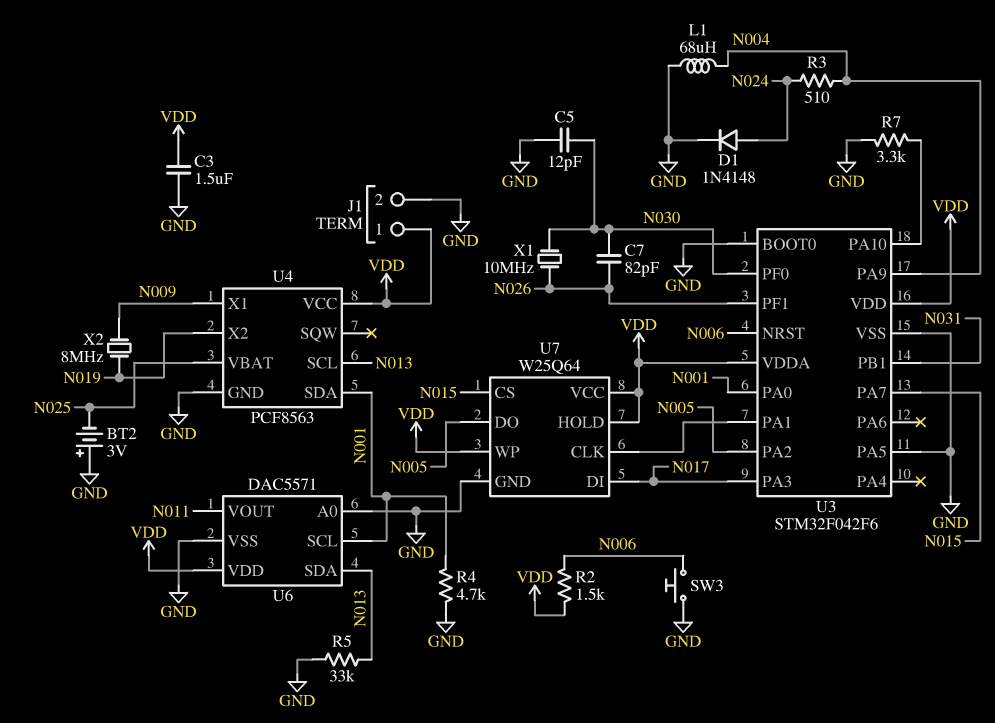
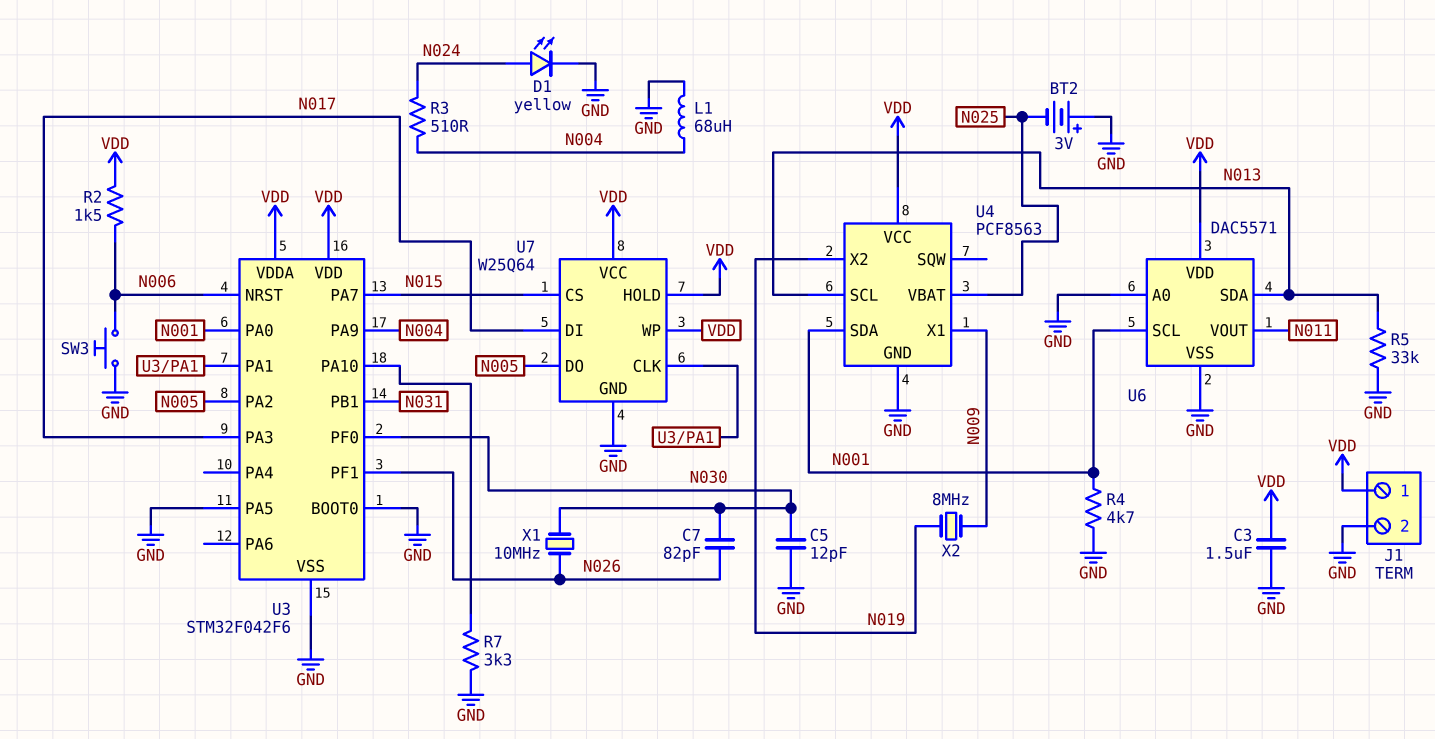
D1: diode 1N4148 (A N024, K GND) -> LED yellow (A N024, K GND)

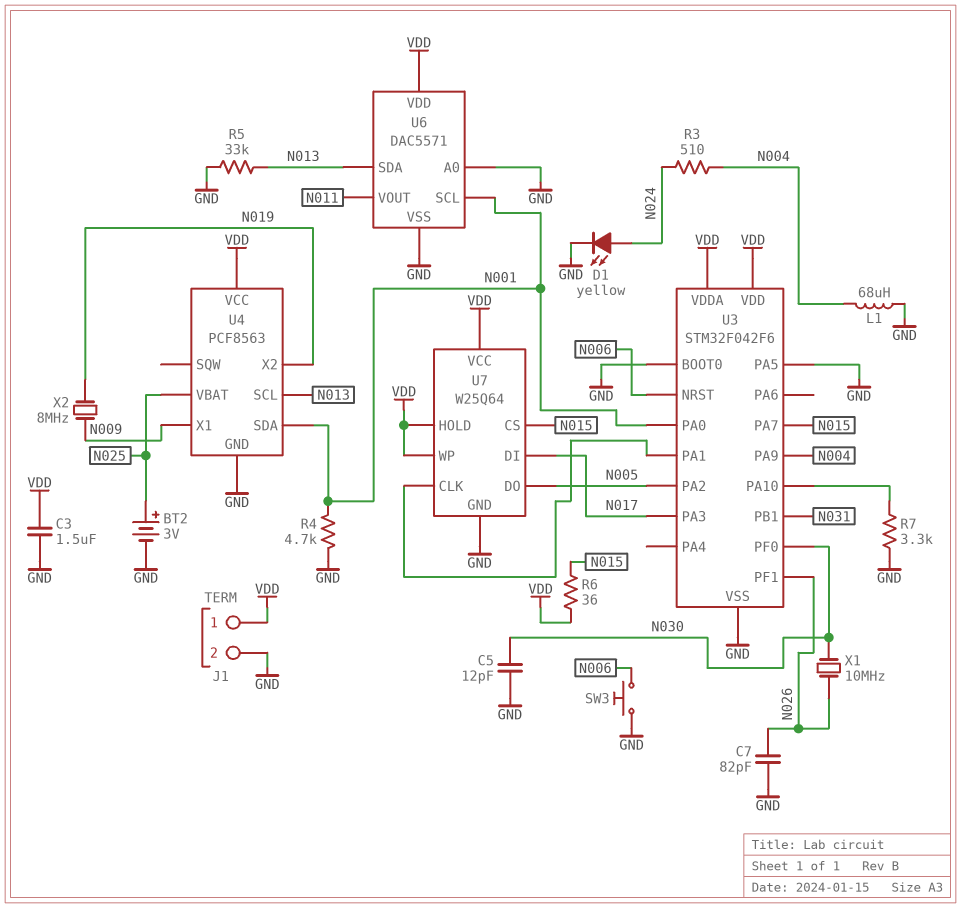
BT2: 3V (plus GND, minus N025) -> 3V (plus N025, minus GND)
C7: 82pF (N026, N030) -> 82pF (GND, N026)
R2: 1.5k (N006, VDD) -> none
R6: none -> 36 (N015, VDD)

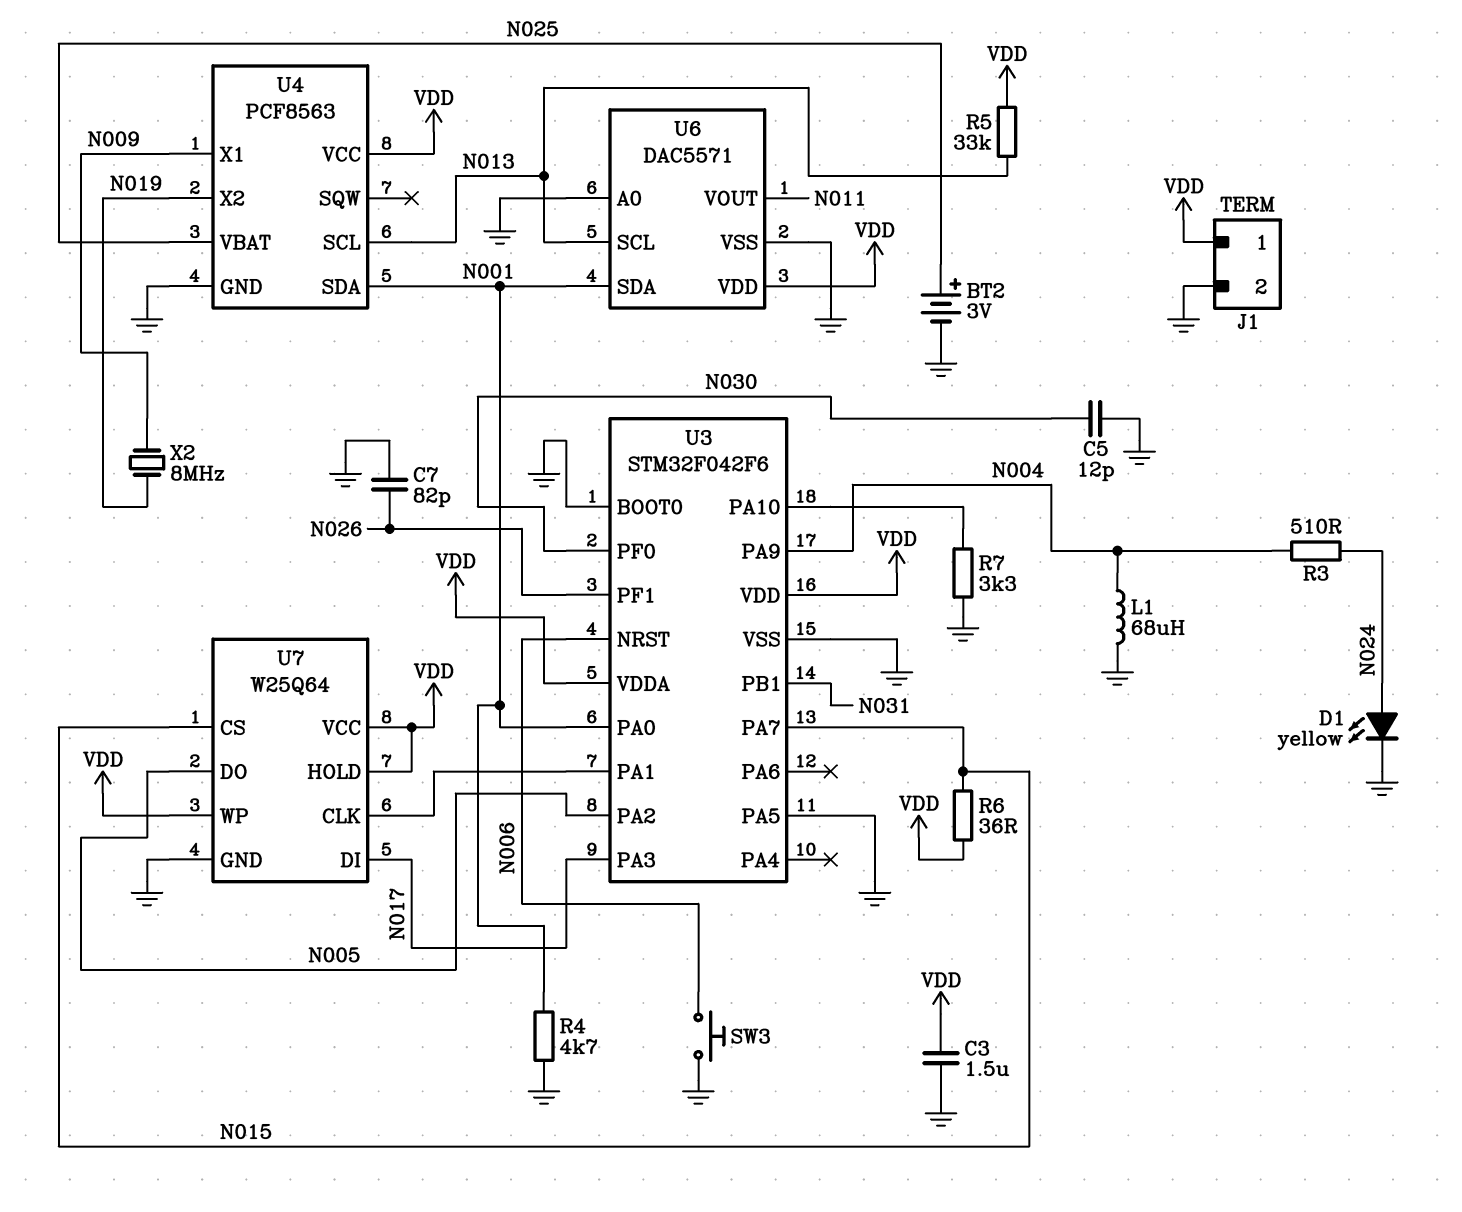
R5: 33k (GND, N013) -> 33k (N013, VDD)
U6 pin SCL: N001 -> N013
U6 pin SDA: N013 -> N001
X1: 10MHz (N026, N030) -> none

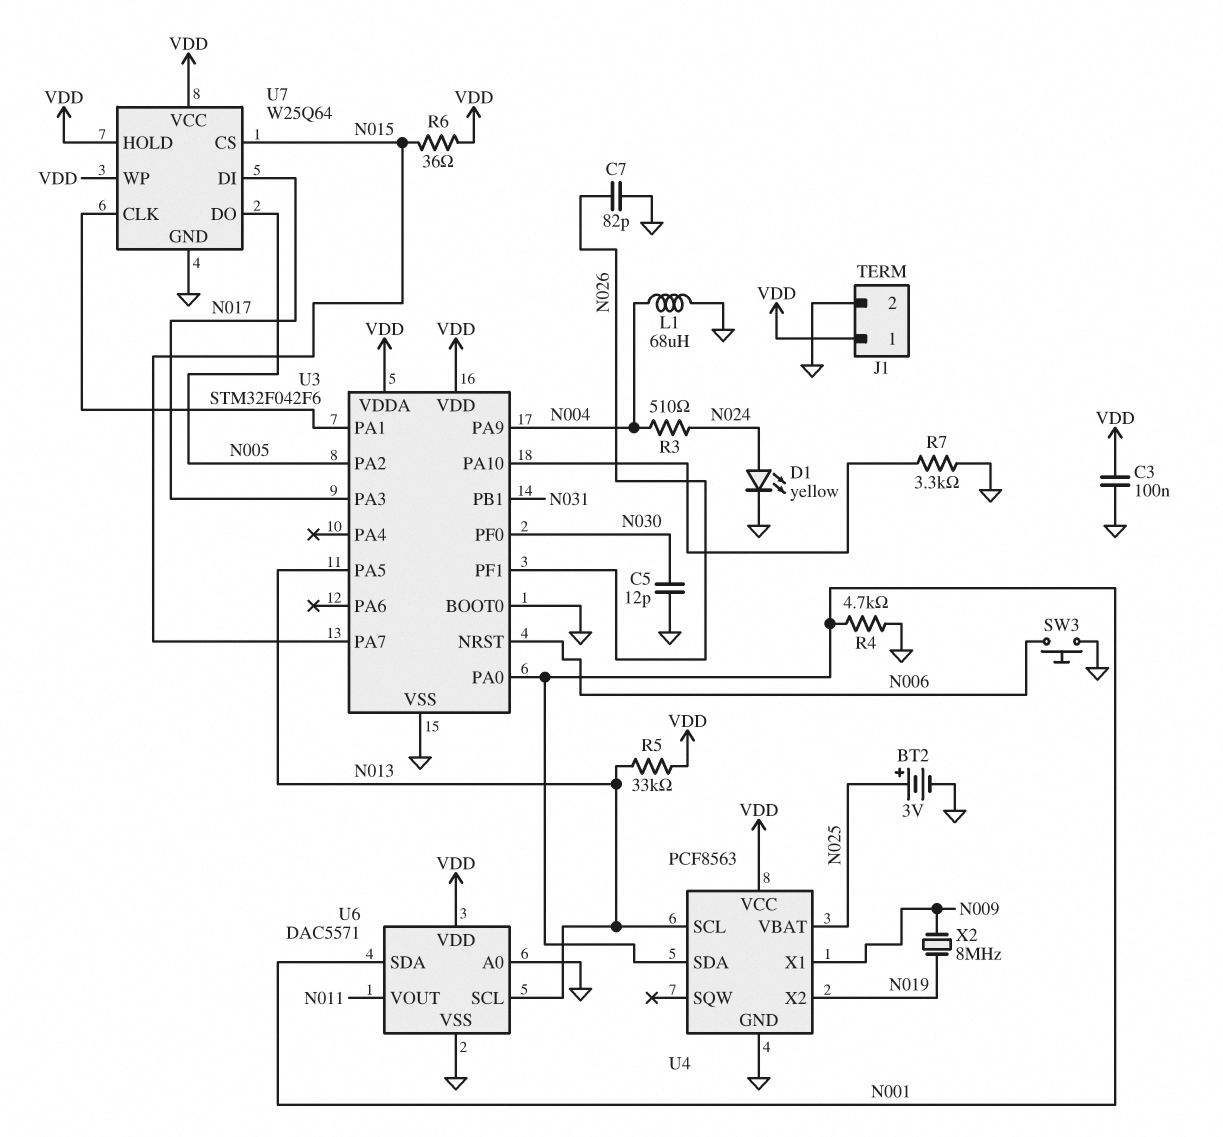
C3: 1.5uF (GND, VDD) -> 100nF (GND, VDD)
U3 pin PA5: GND -> N013

